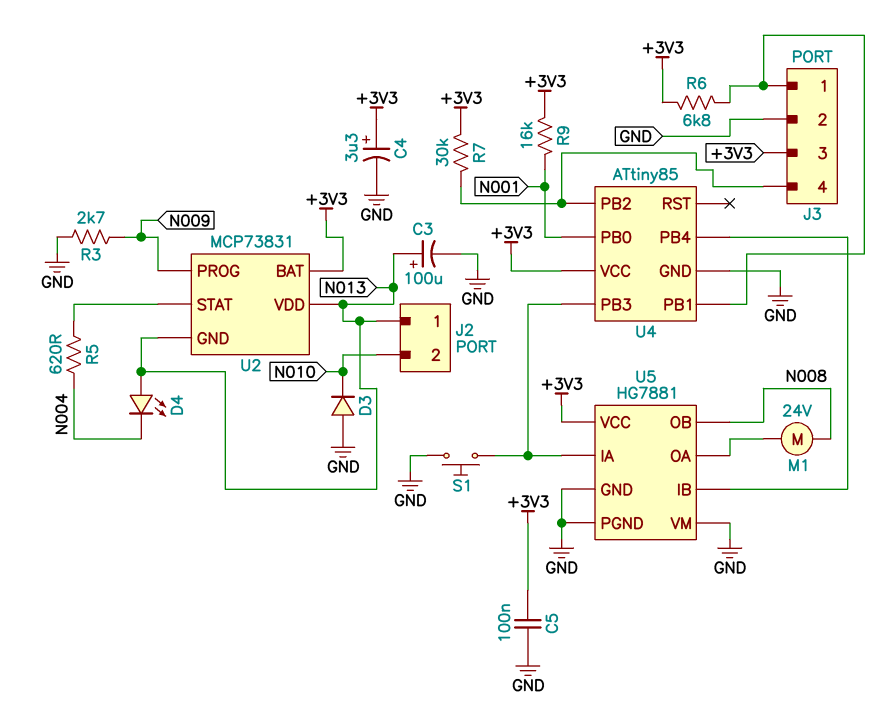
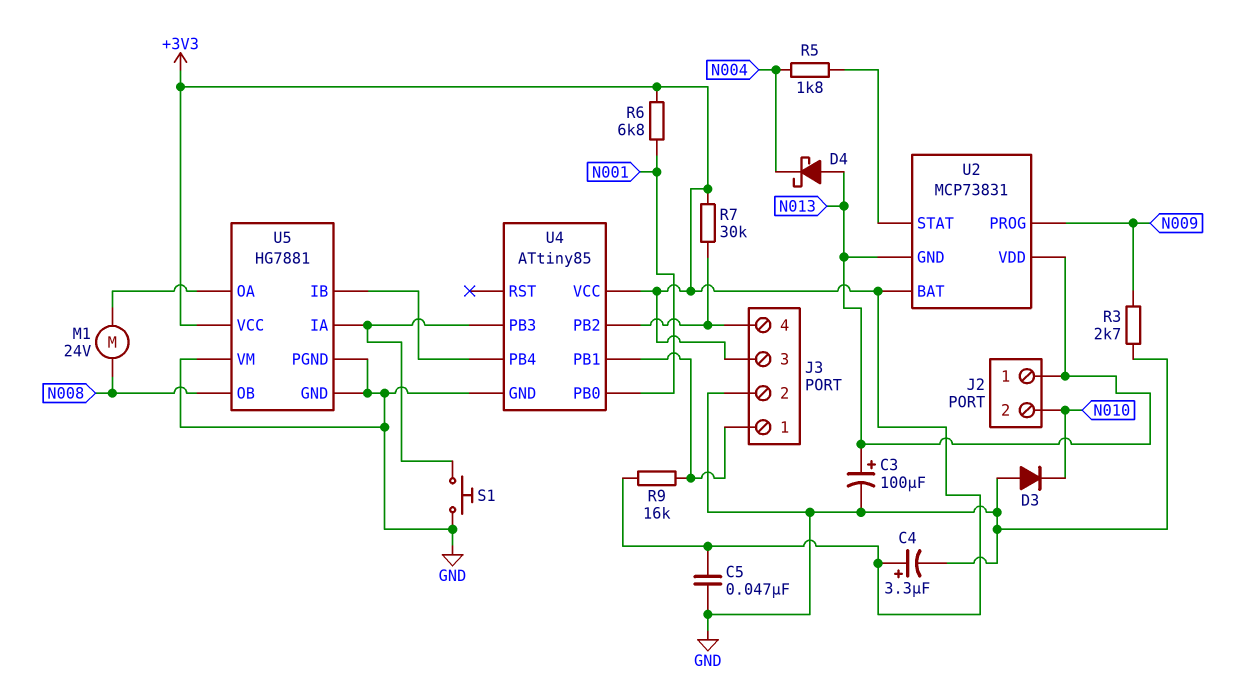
C5: 100nF (+3V3, GND) -> 47nF (+3V3, GND)
D4: LED (A N013, K N004) -> schottky (A N013, K N004)
R5: 620 (N004, U2/STAT) -> 1.8k (N004, U2/STAT)
R6: 6.8k (+3V3, J3/1) -> 6.8k (+3V3, N001)
R9: 16k (+3V3, N001) -> 16k (+3V3, J3/1)

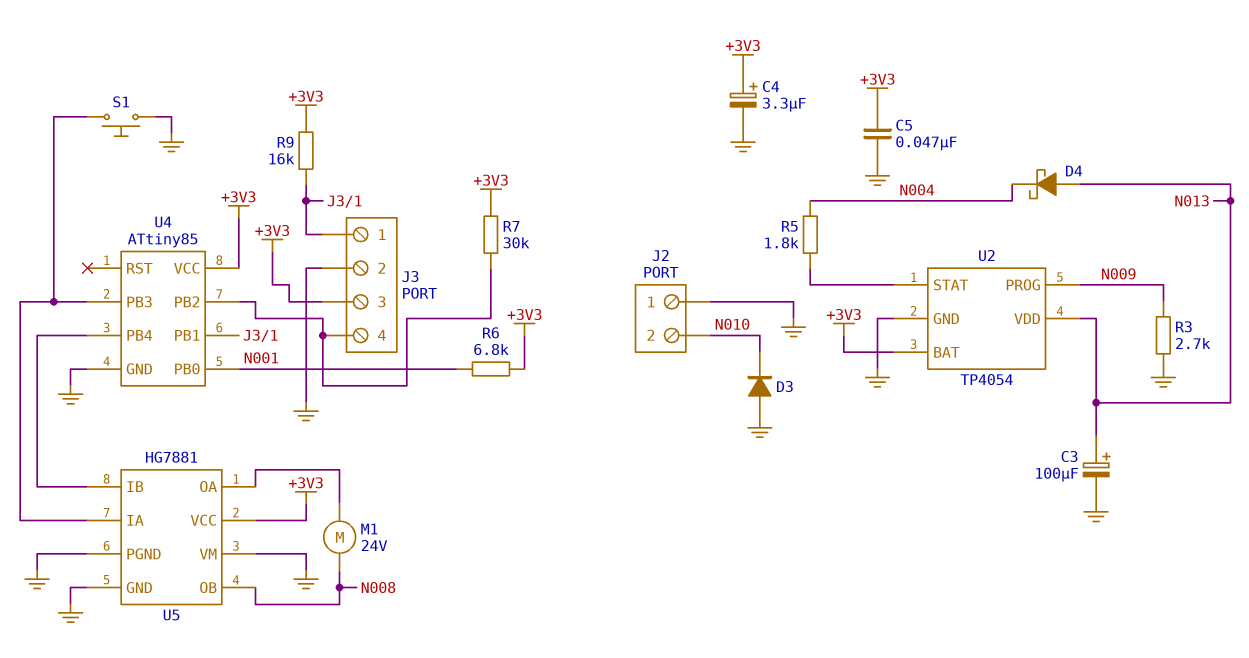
J2 pin 1: N013 -> GND
U2: MCP73831 -> TP4054
U2 pin GND: N013 -> GND

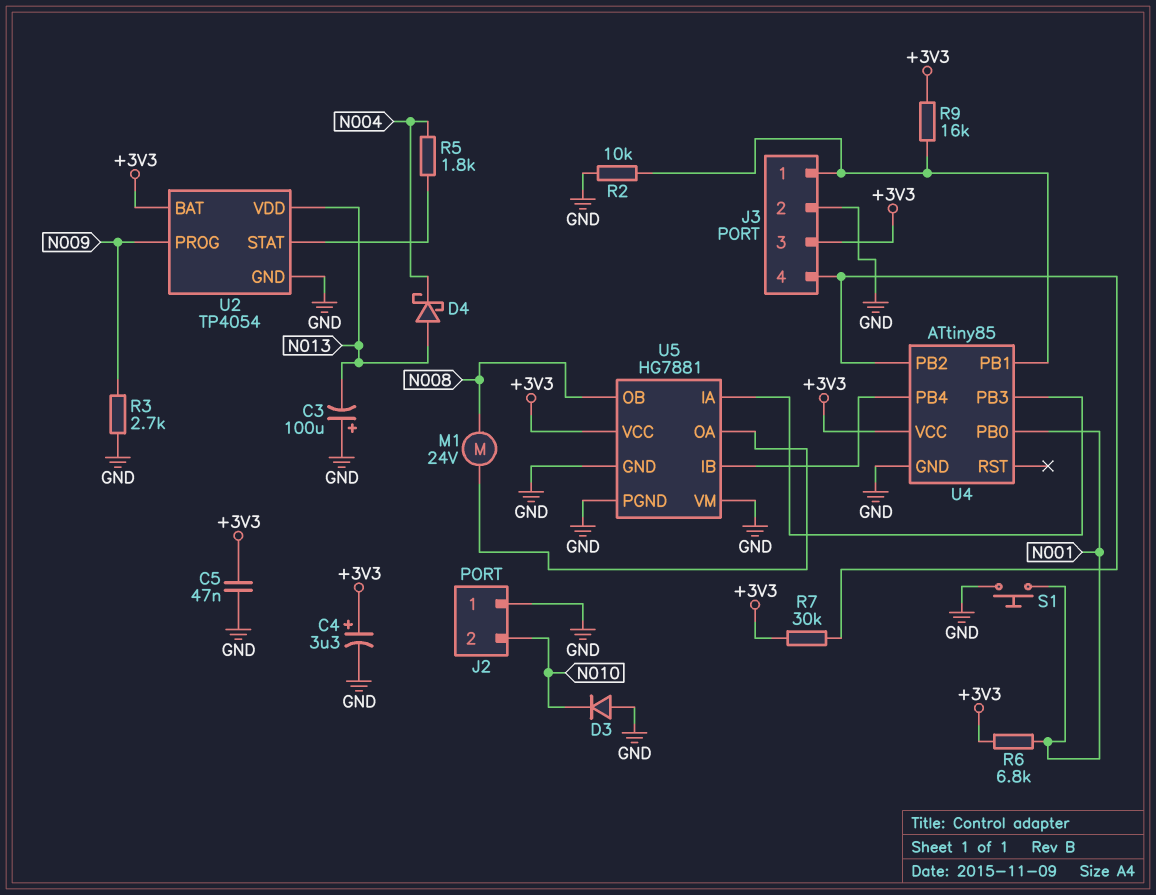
C3: 100uF (plus N013, minus GND) -> 100uF (plus GND, minus N013)
R2: none -> 10k (GND, J3/1)
S1: button (GND, U4/PB3) -> button (GND, N001)

